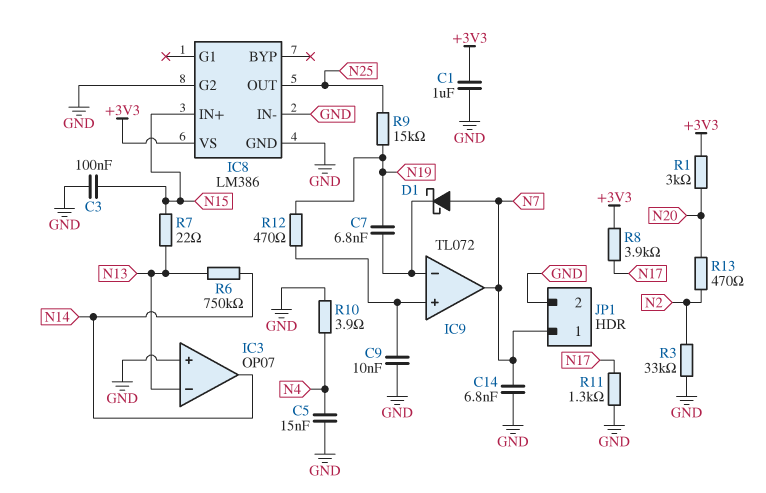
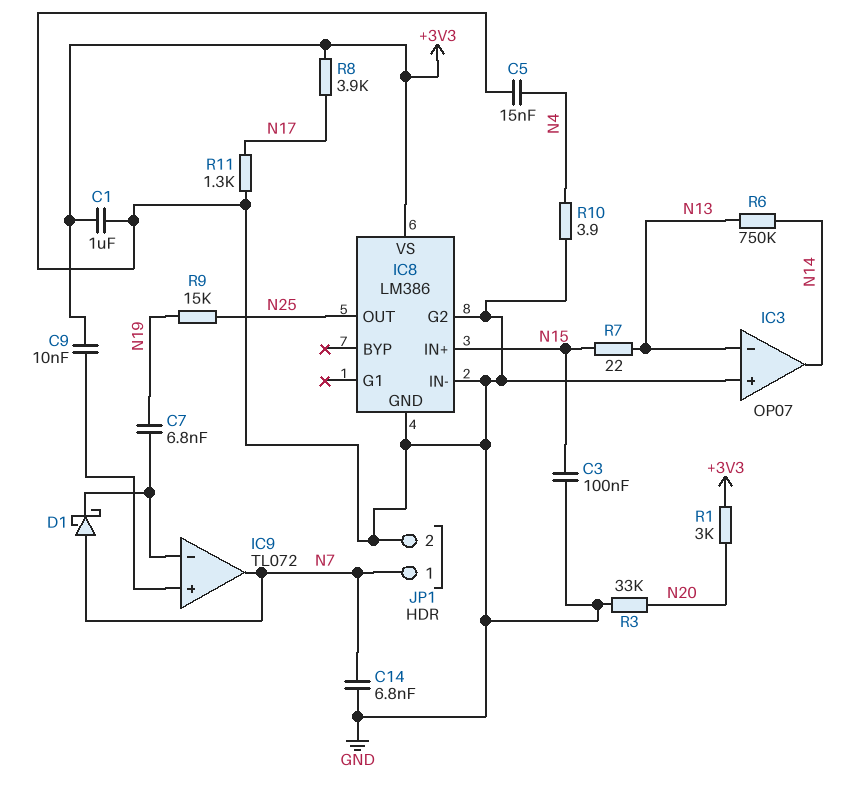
C9: 10nF (GND, IC9/in+) -> 10nF (+3V3, IC9/in+)
R3: 33k (GND, N2) -> 33k (GND, N20)
R12: 470 (IC9/in+, N19) -> none
R13: 470 (N2, N20) -> none

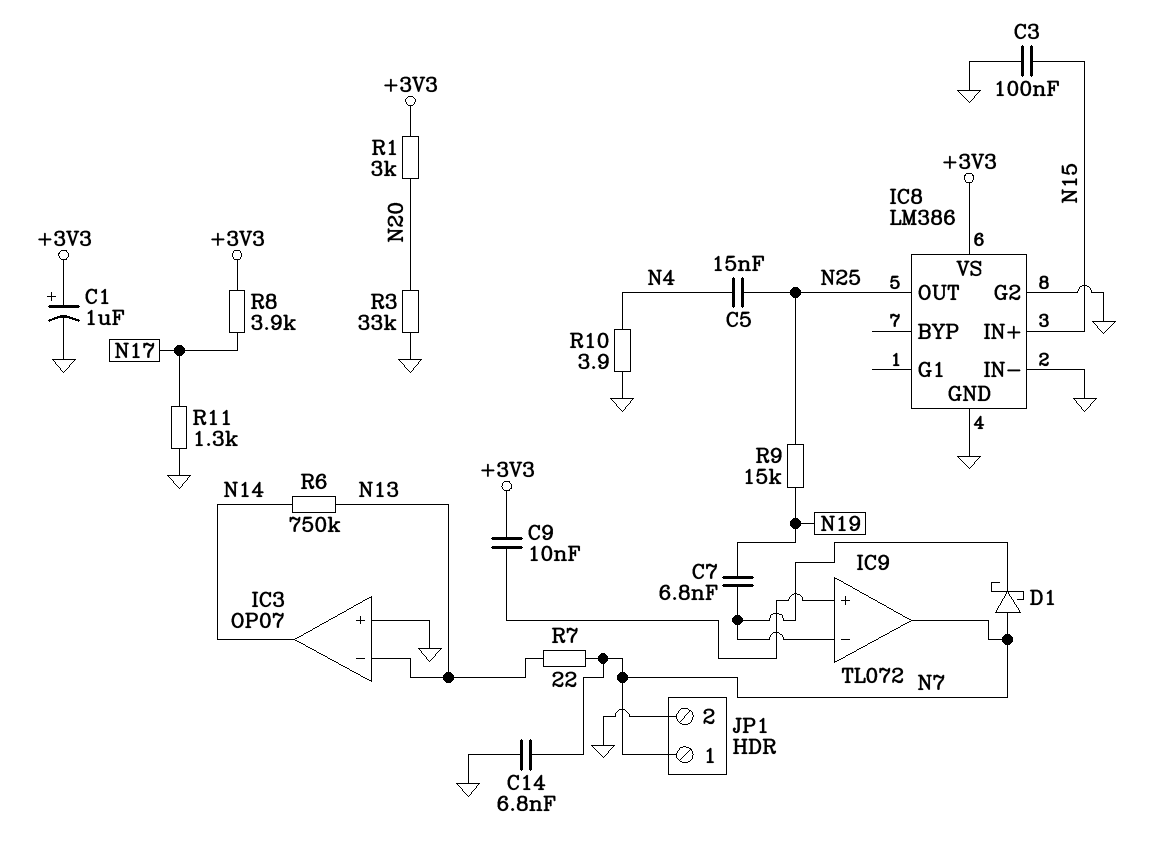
C1: 1uF (+3V3, GND) -> 1uF (plus +3V3, minus GND)
C5: 15nF (GND, N4) -> 15nF (N4, N25)
R7: 22 (N13, N15) -> 22 (N7, N13)

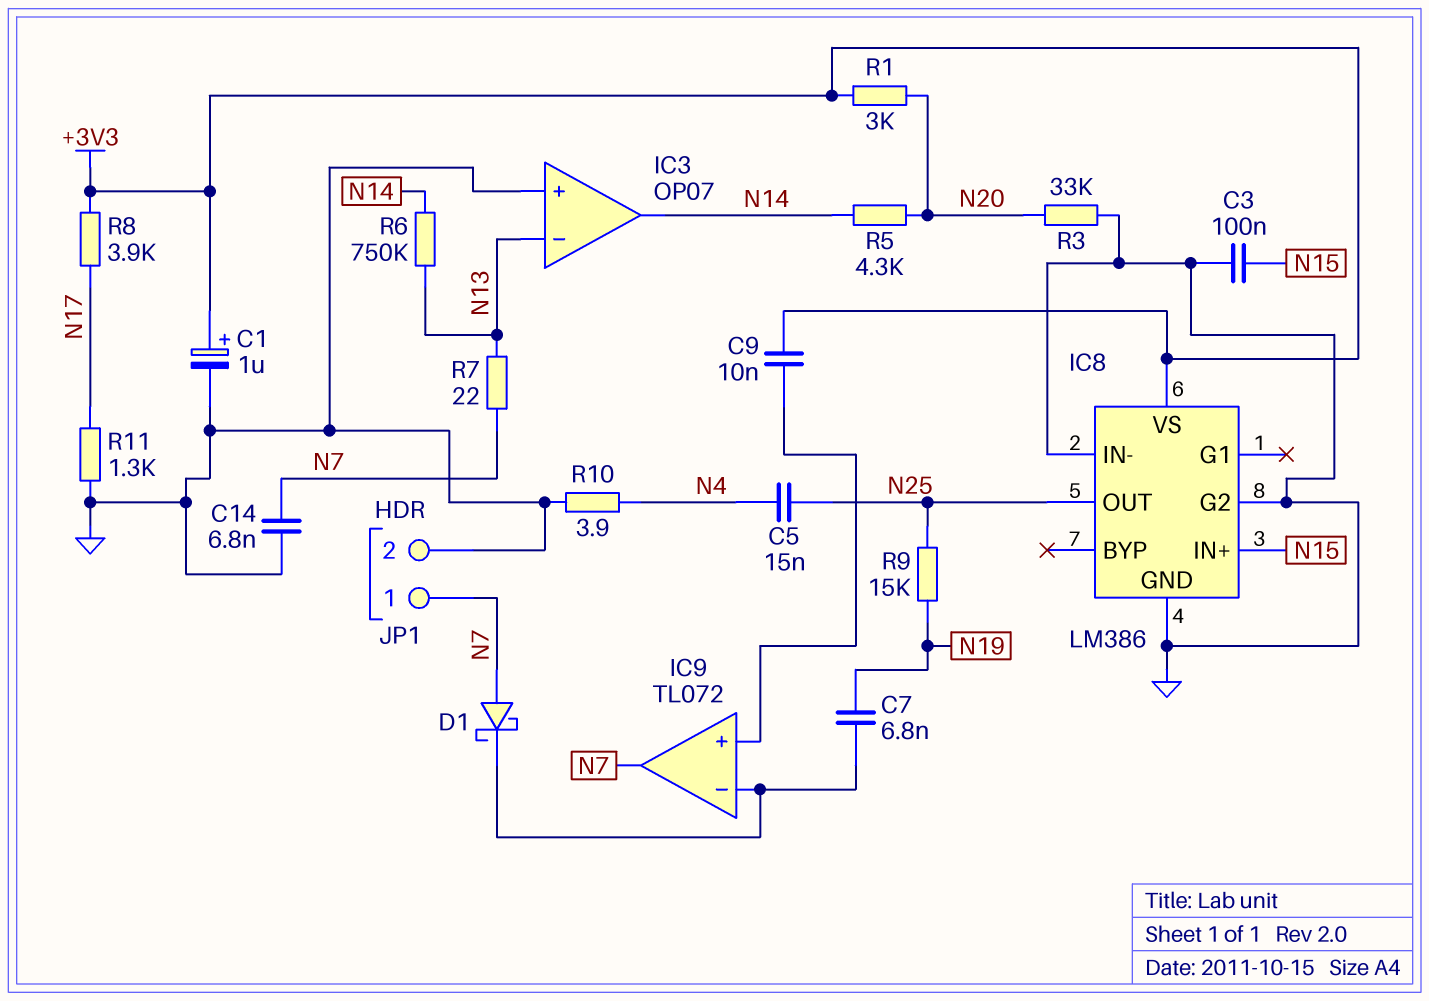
R5: none -> 4.3k (N14, N20)

